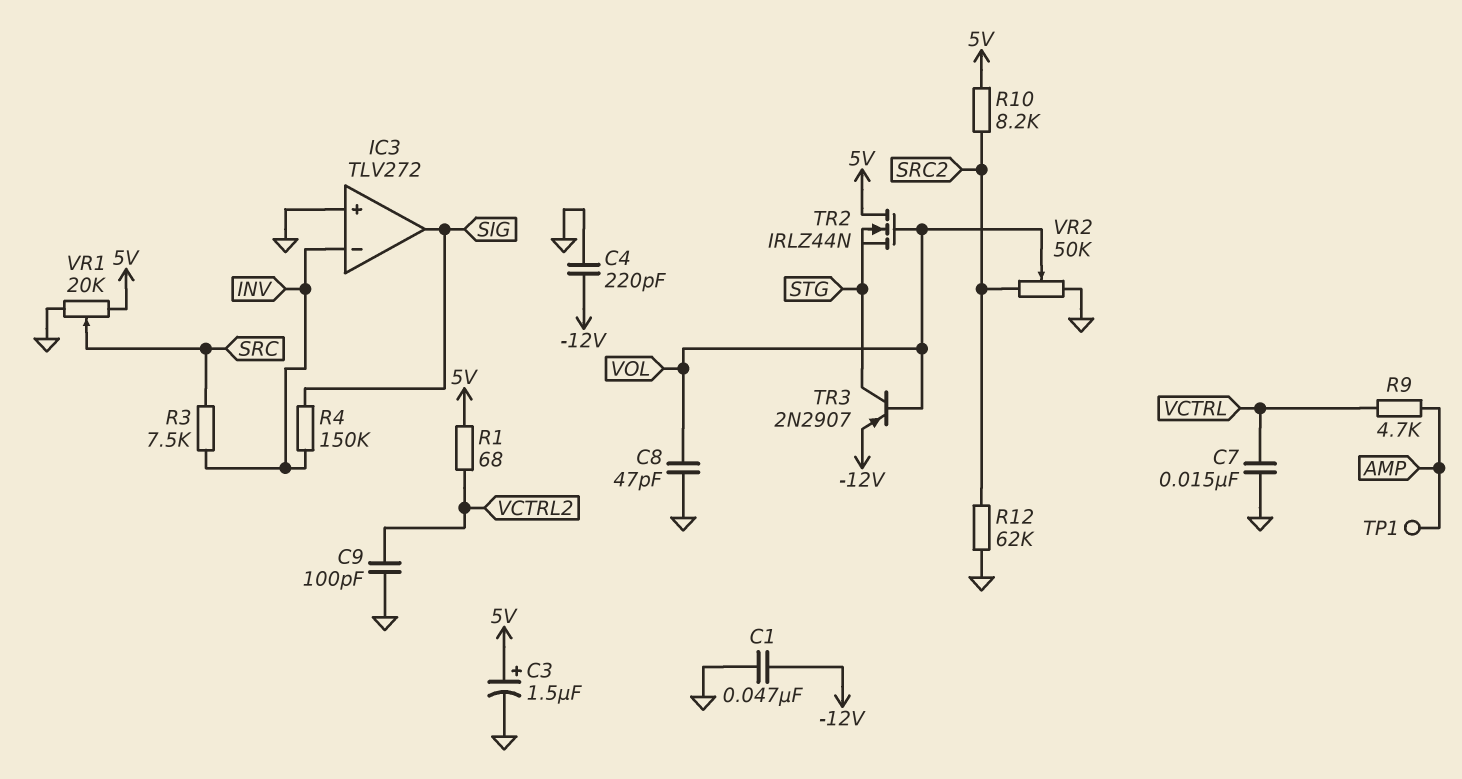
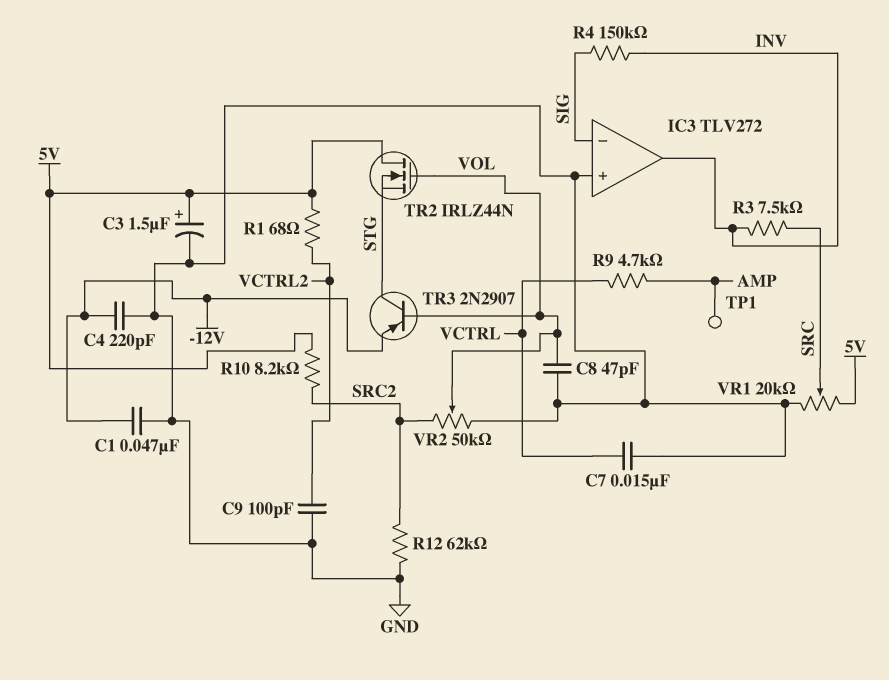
IC3 pin in-: INV -> SIG
IC3 pin out: SIG -> INV

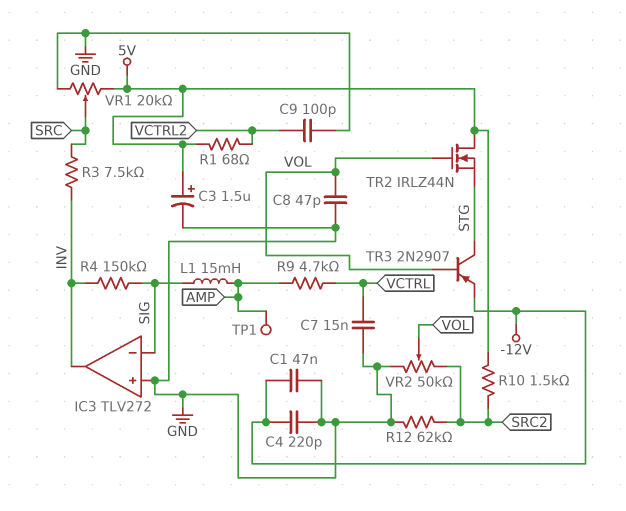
L1: none -> 15mH (AMP, SIG)
R10: 8.2k (5V, SRC2) -> 1.5k (5V, SRC2)

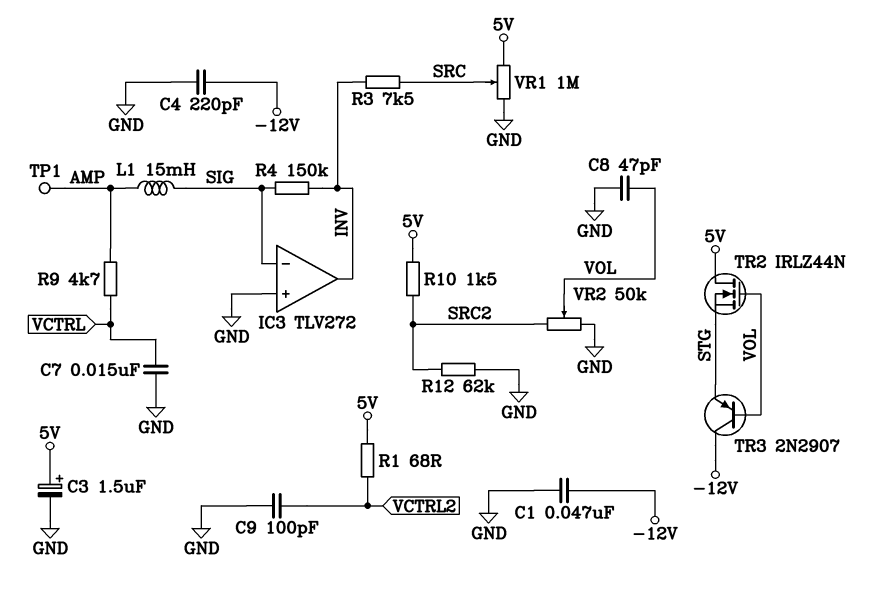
TR3: PNP 2N2907 (B VOL, C STG, E -12V) -> PNP 2N2907 (B VOL, C -12V, E STG)
VR1: 20k (5V, GND, wiper SRC) -> 1M (5V, GND, wiper SRC)

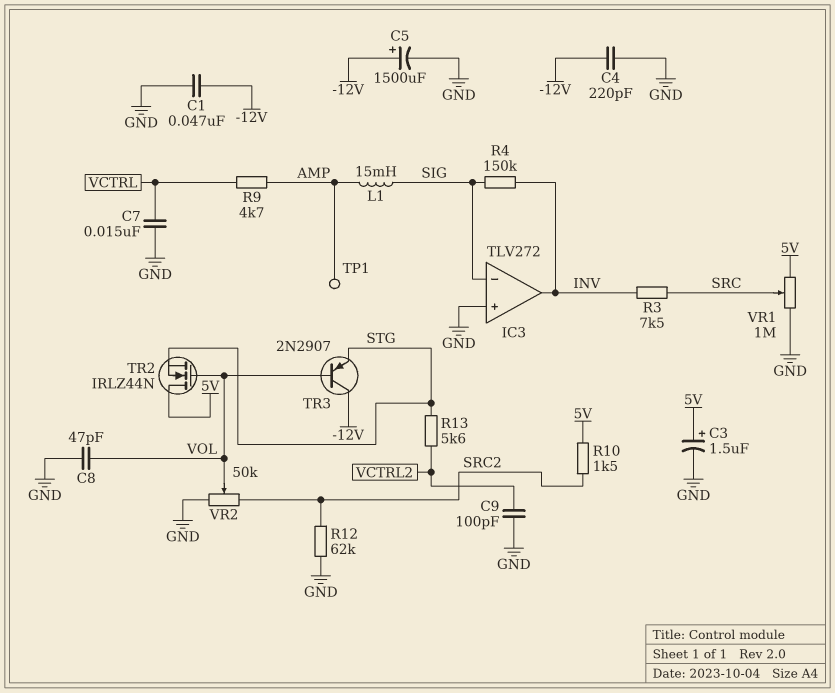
C5: none -> 1500uF (plus -12V, minus GND)
R1: 68 (5V, VCTRL2) -> none
R13: none -> 5.6k (STG, VCTRL2)

